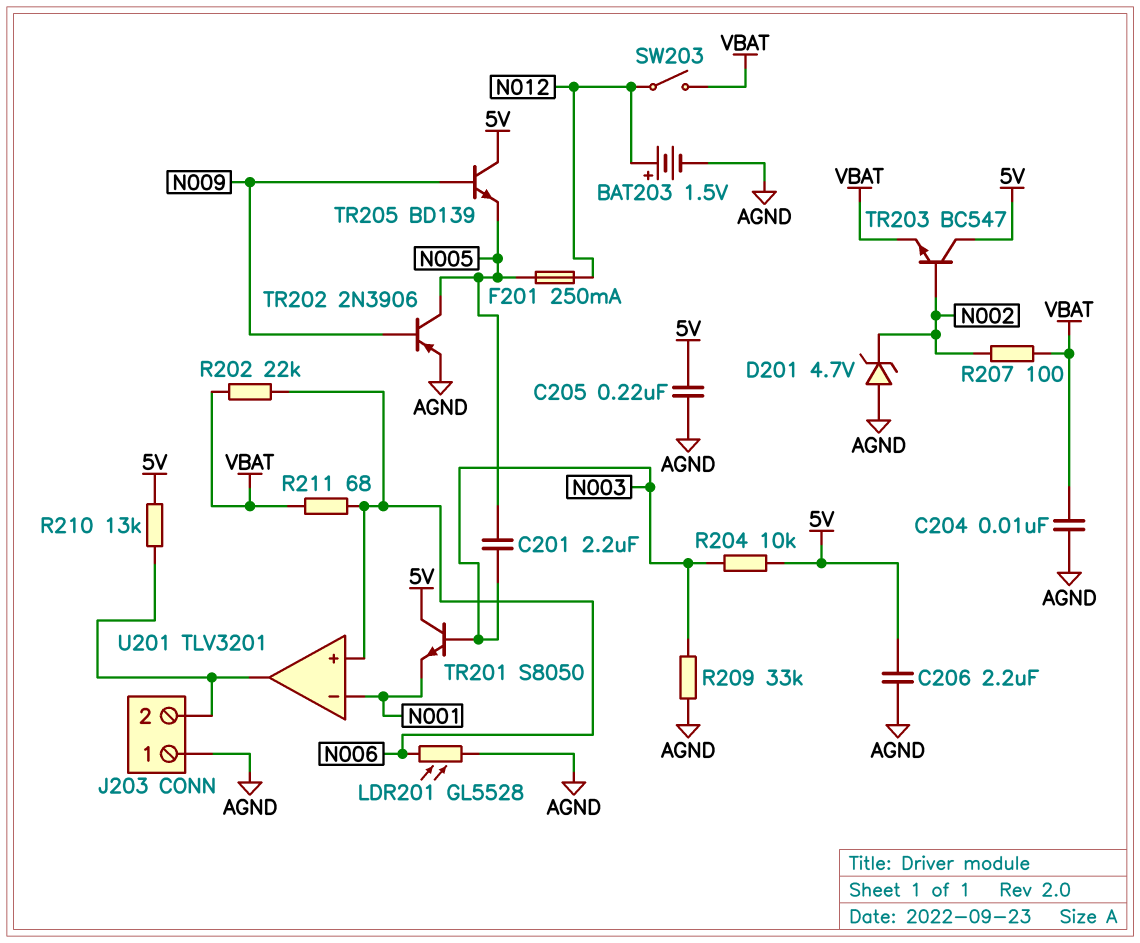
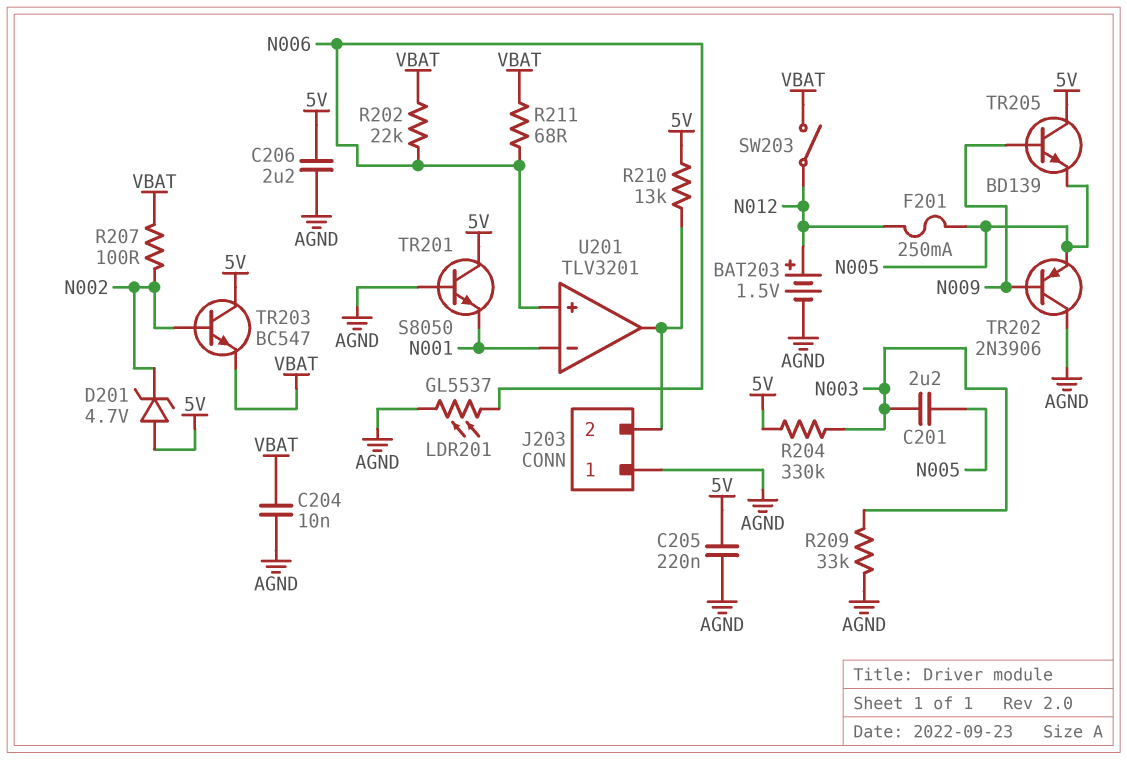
D201: zener 4.7V (A AGND, K N002) -> zener 4.7V (A 5V, K N002)
LDR201: GL5528 (AGND, N006) -> GL5537 (AGND, N006)
R204: 10k (5V, N003) -> 330k (5V, N003)
TR201: NPN S8050 (B N003, C 5V, E N001) -> NPN S8050 (B AGND, C 5V, E N001)
TR202: PNP 2N3906 (B N009, C N005, E AGND) -> PNP 2N3906 (B N009, C AGND, E N005)

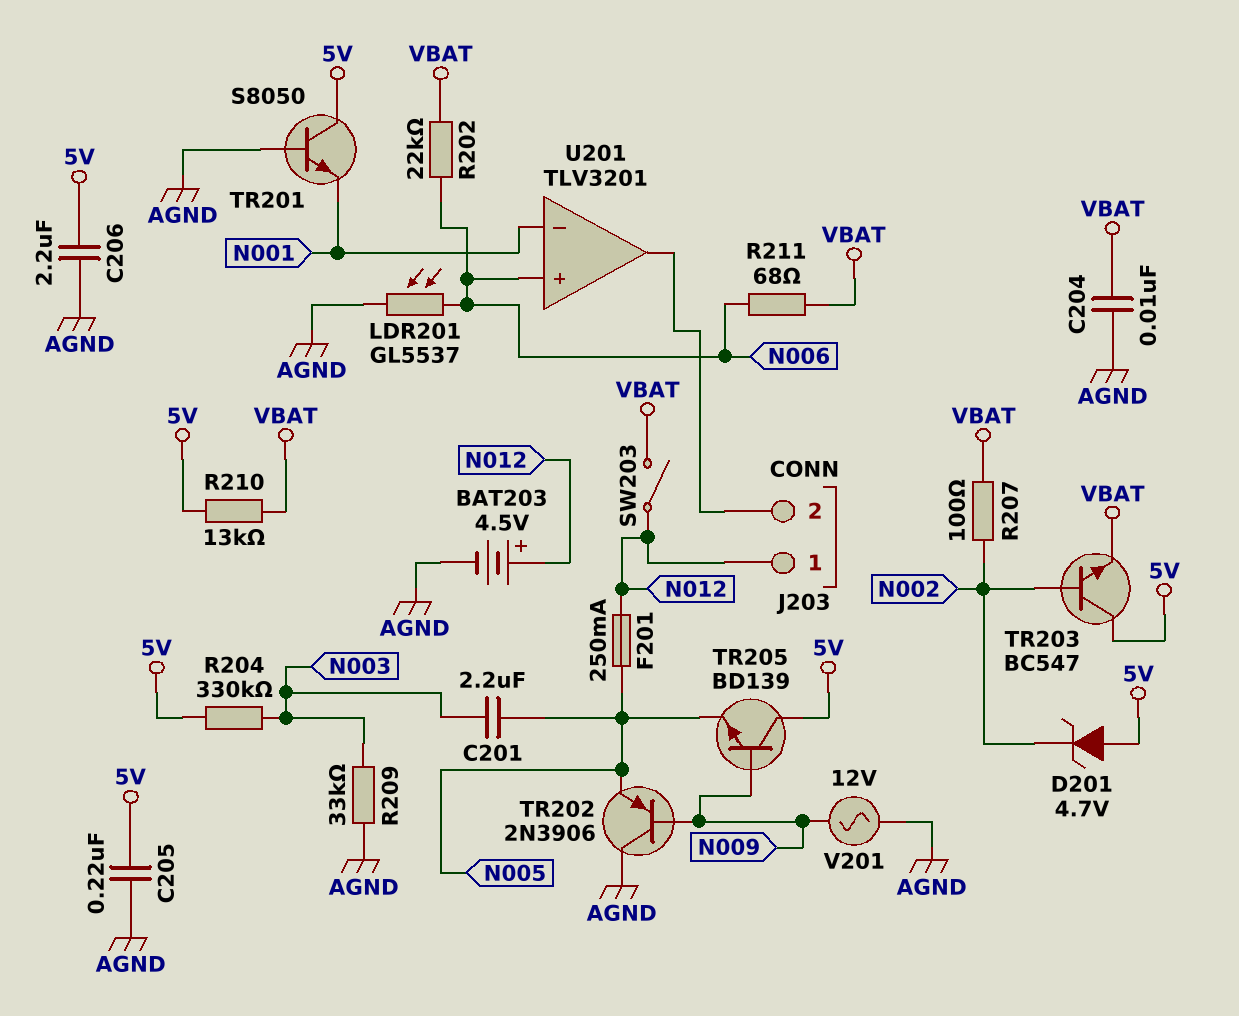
BAT203: 1.5V (plus N012, minus AGND) -> 4.5V (plus N012, minus AGND)
J203 pin 1: AGND -> N012
R210: 13k (5V, J203/2) -> 13k (5V, VBAT)
V201: none -> AC 12V (AGND, N009)

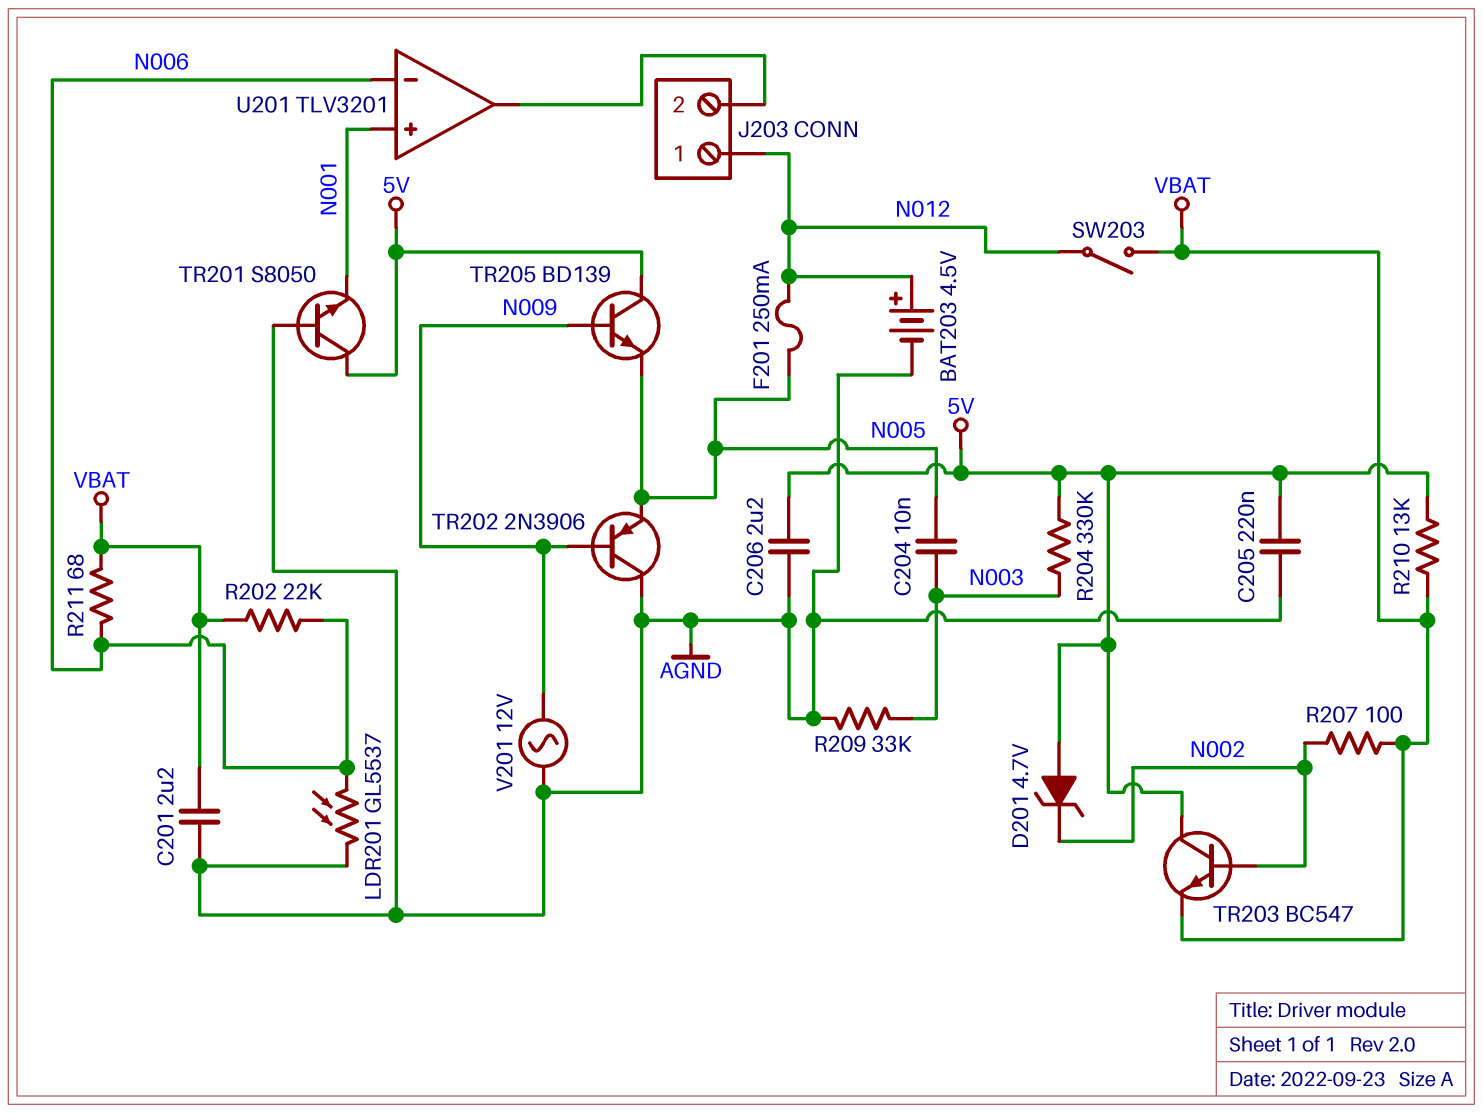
C201: 2.2uF (N003, N005) -> 2.2uF (AGND, VBAT)
C204: 10nF (AGND, VBAT) -> 10nF (N003, N005)
U201 pin in+: N006 -> N001
U201 pin in-: N001 -> N006

